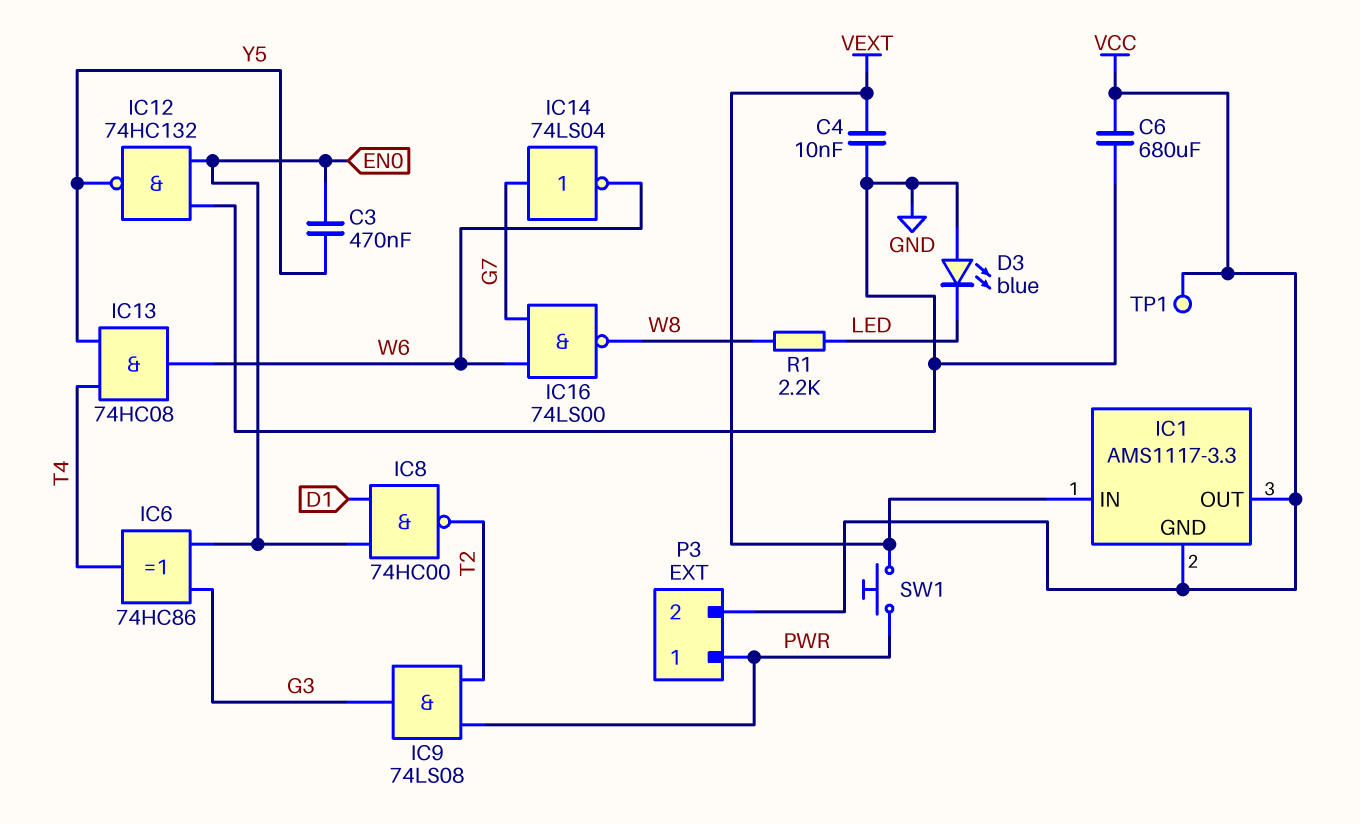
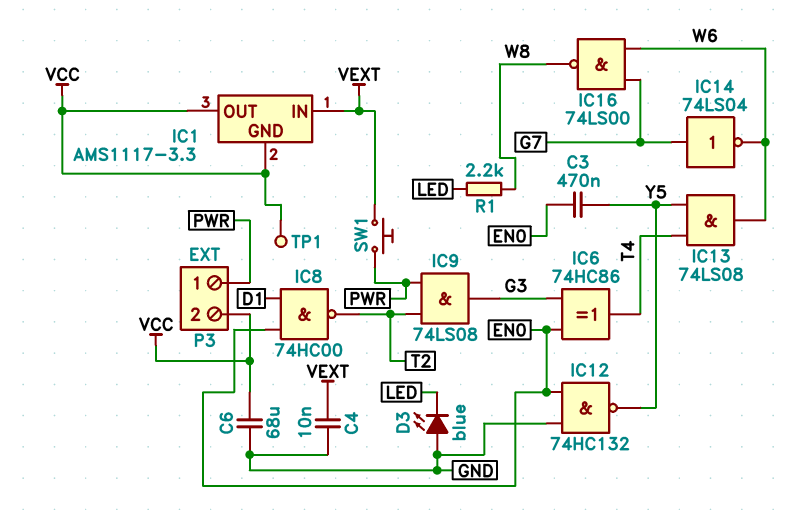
C6: 680uF (GND, VCC) -> 68uF (GND, VCC)
IC13: AND 74HC08 (in T4, in Y5, out W6) -> AND 74LS08 (in T4, in Y5, out W6)

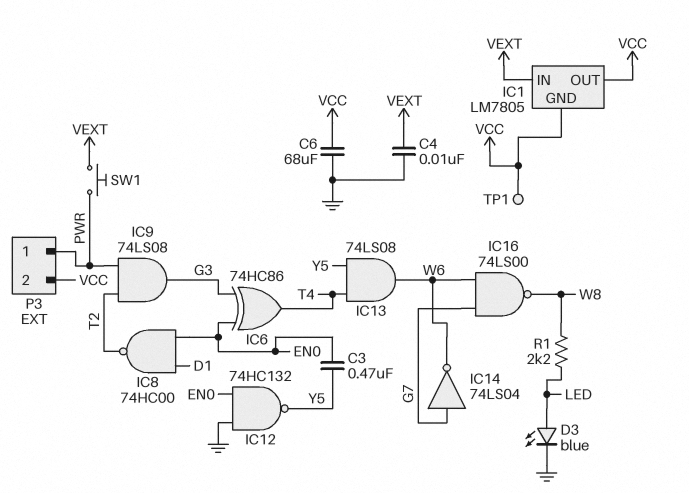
D3: LED blue (A GND, K LED) -> LED blue (A LED, K GND)
IC1: AMS1117-3.3 -> LM7805

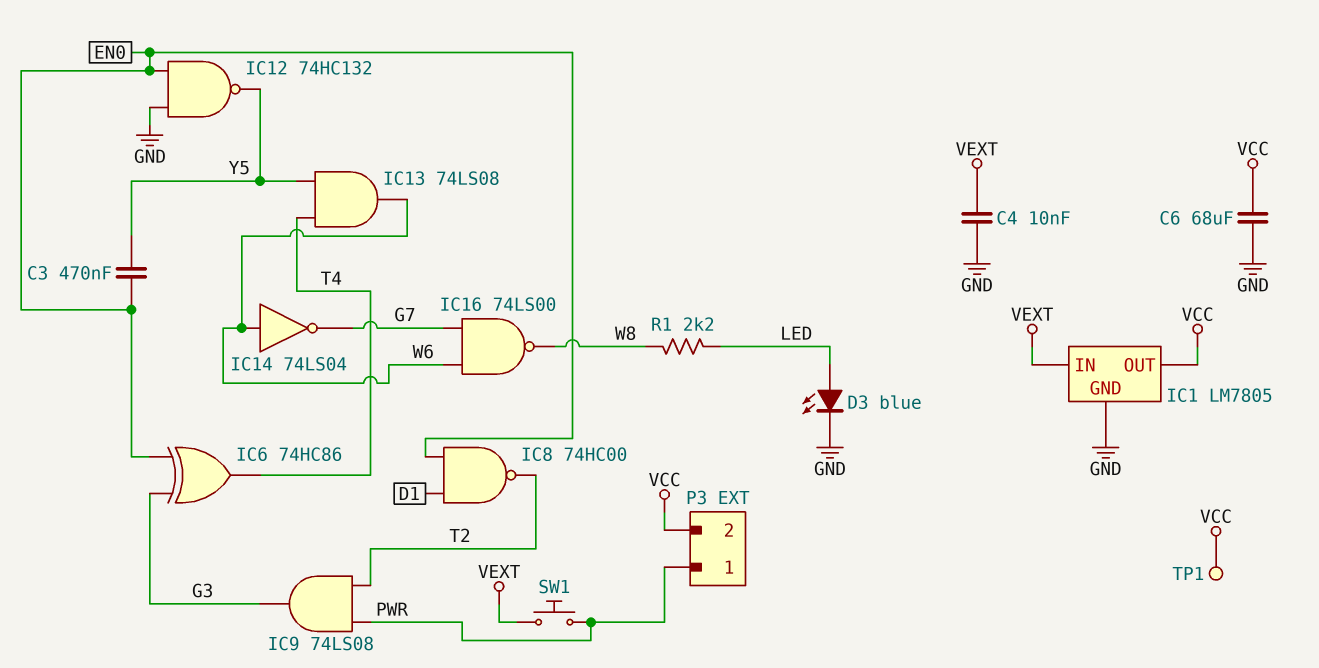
IC1 pin GND: VCC -> GND
IC14: NOT 74LS04 (in G7, out W6) -> NOT 74LS04 (in W6, out G7)

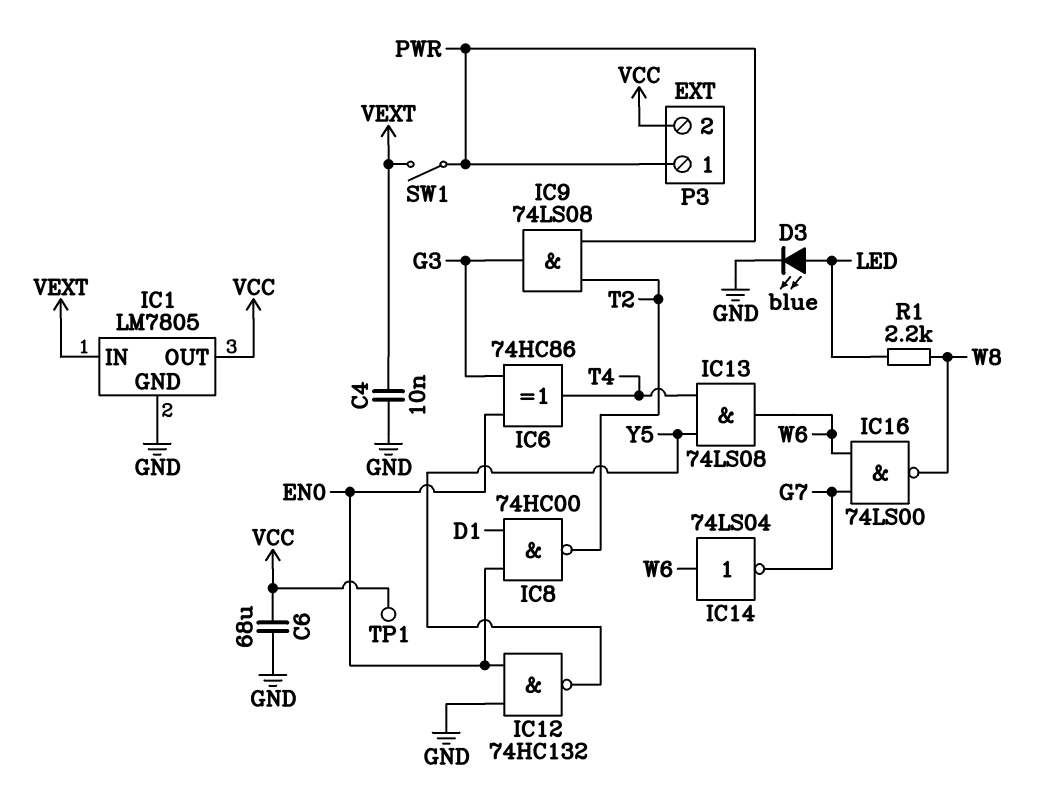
C3: 470nF (EN0, Y5) -> none
SW1: button (PWR, VEXT) -> switch (PWR, VEXT)

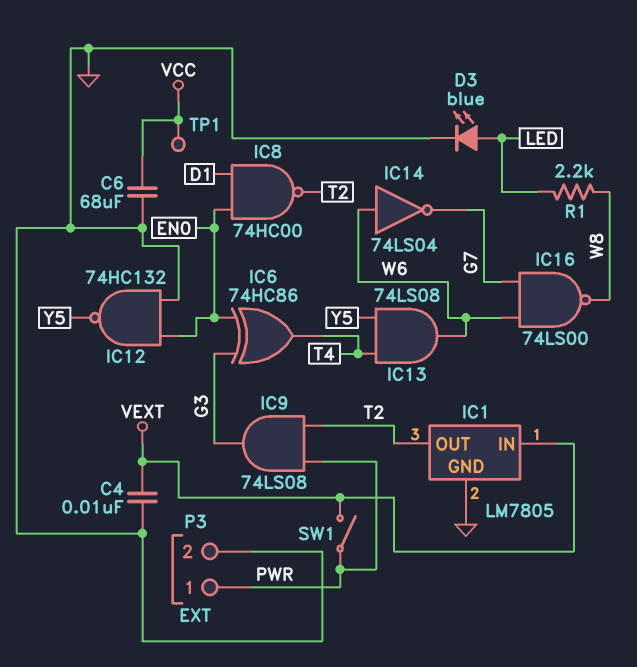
IC1 pin OUT: VCC -> T2
P3 pin 2: VCC -> GND

